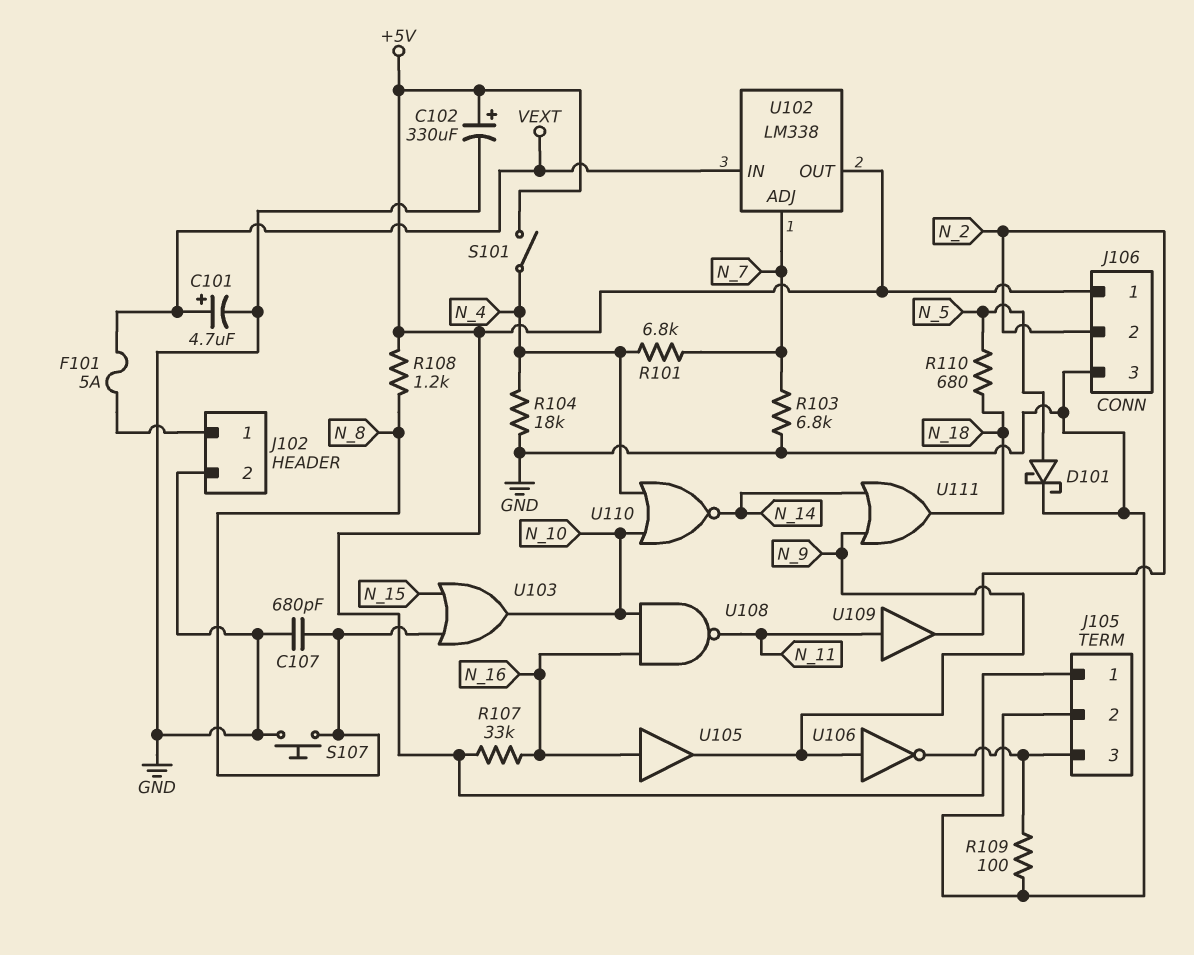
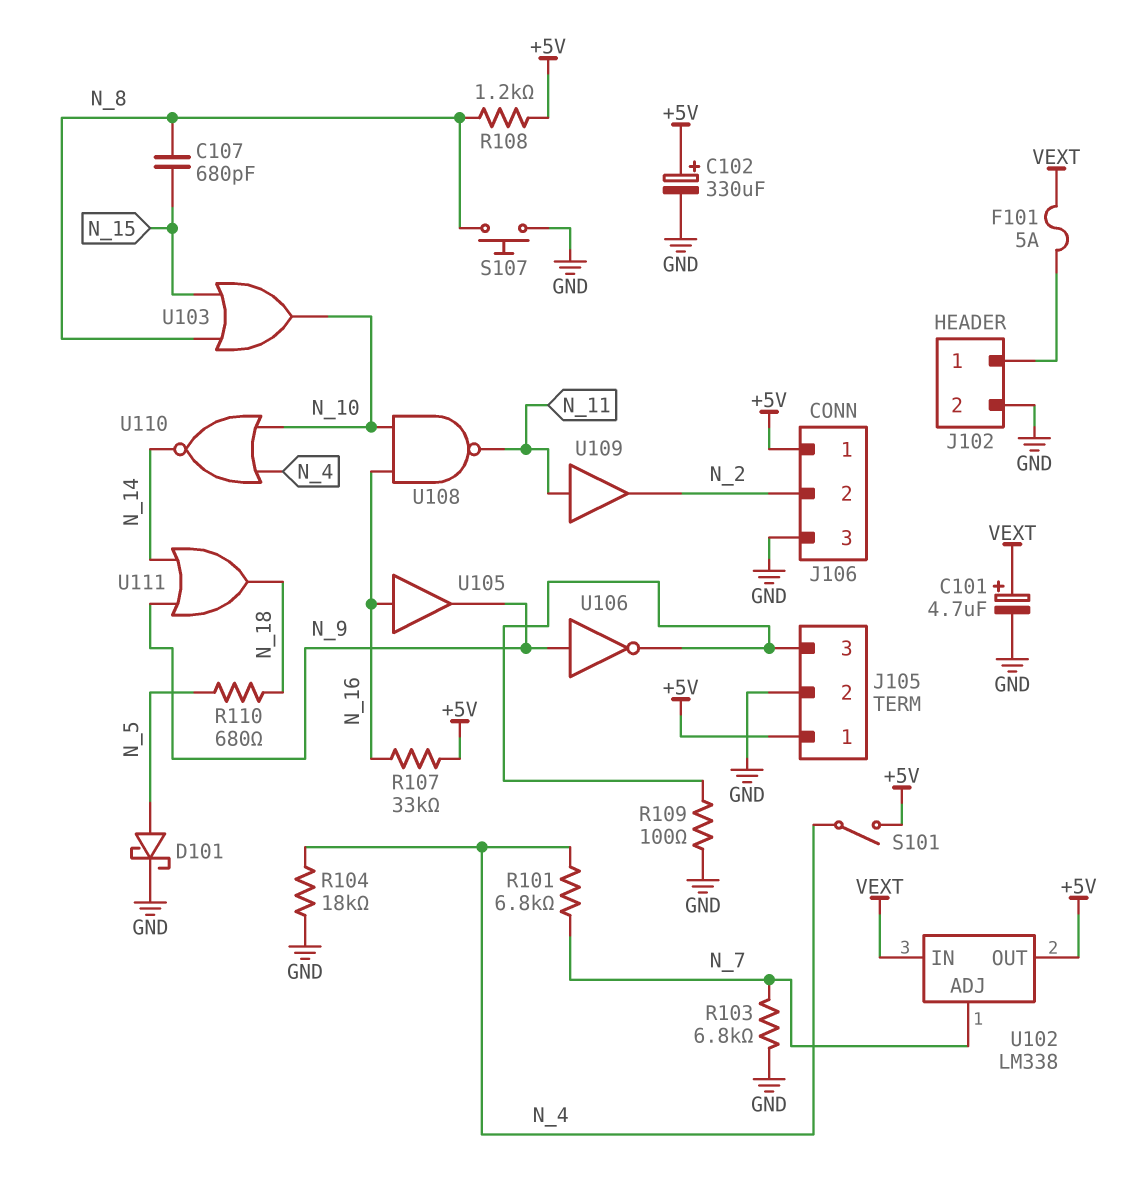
C107: 680pF (GND, N_8) -> 680pF (N_8, N_15)

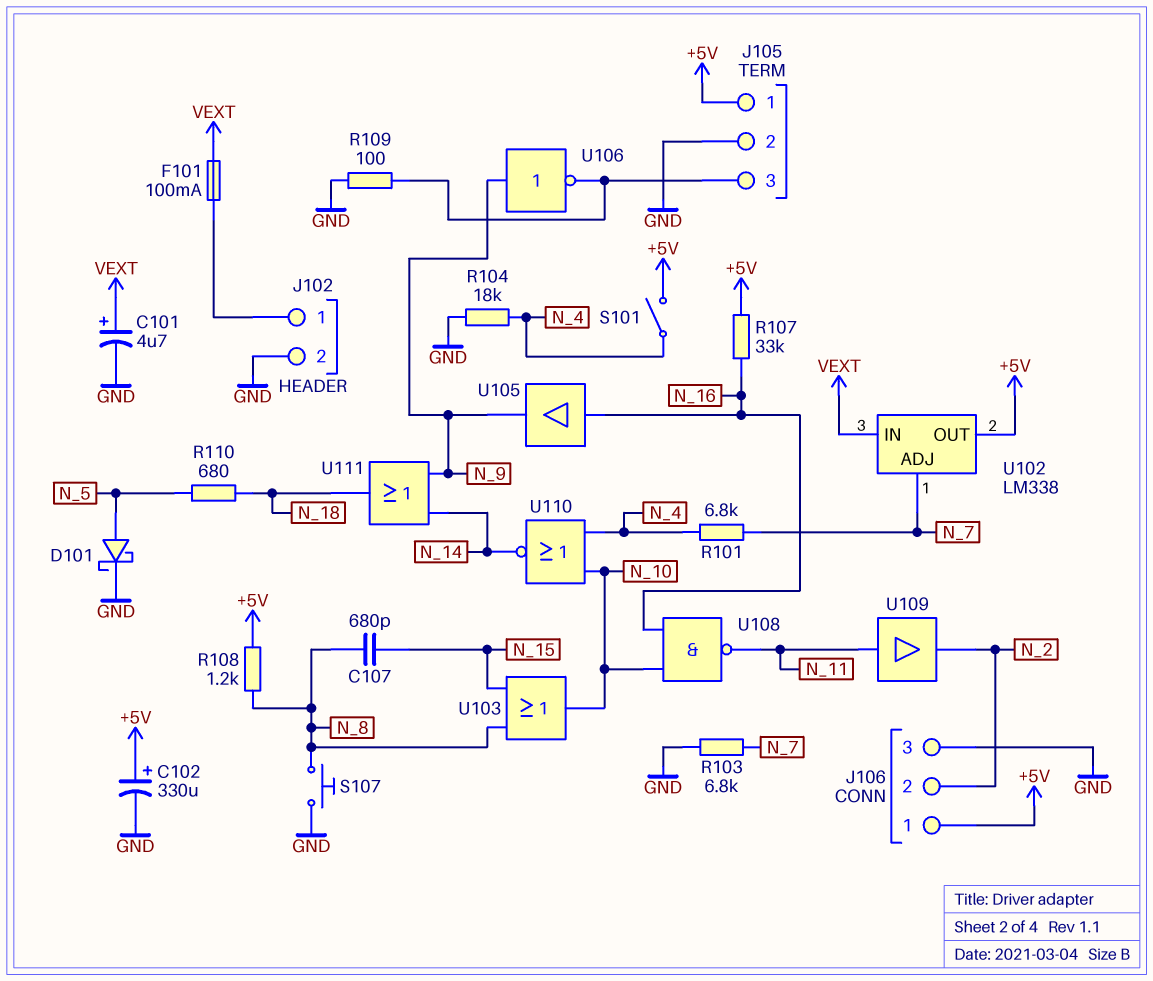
F101: 5A (J102/1, VEXT) -> 100mA (J102/1, VEXT)

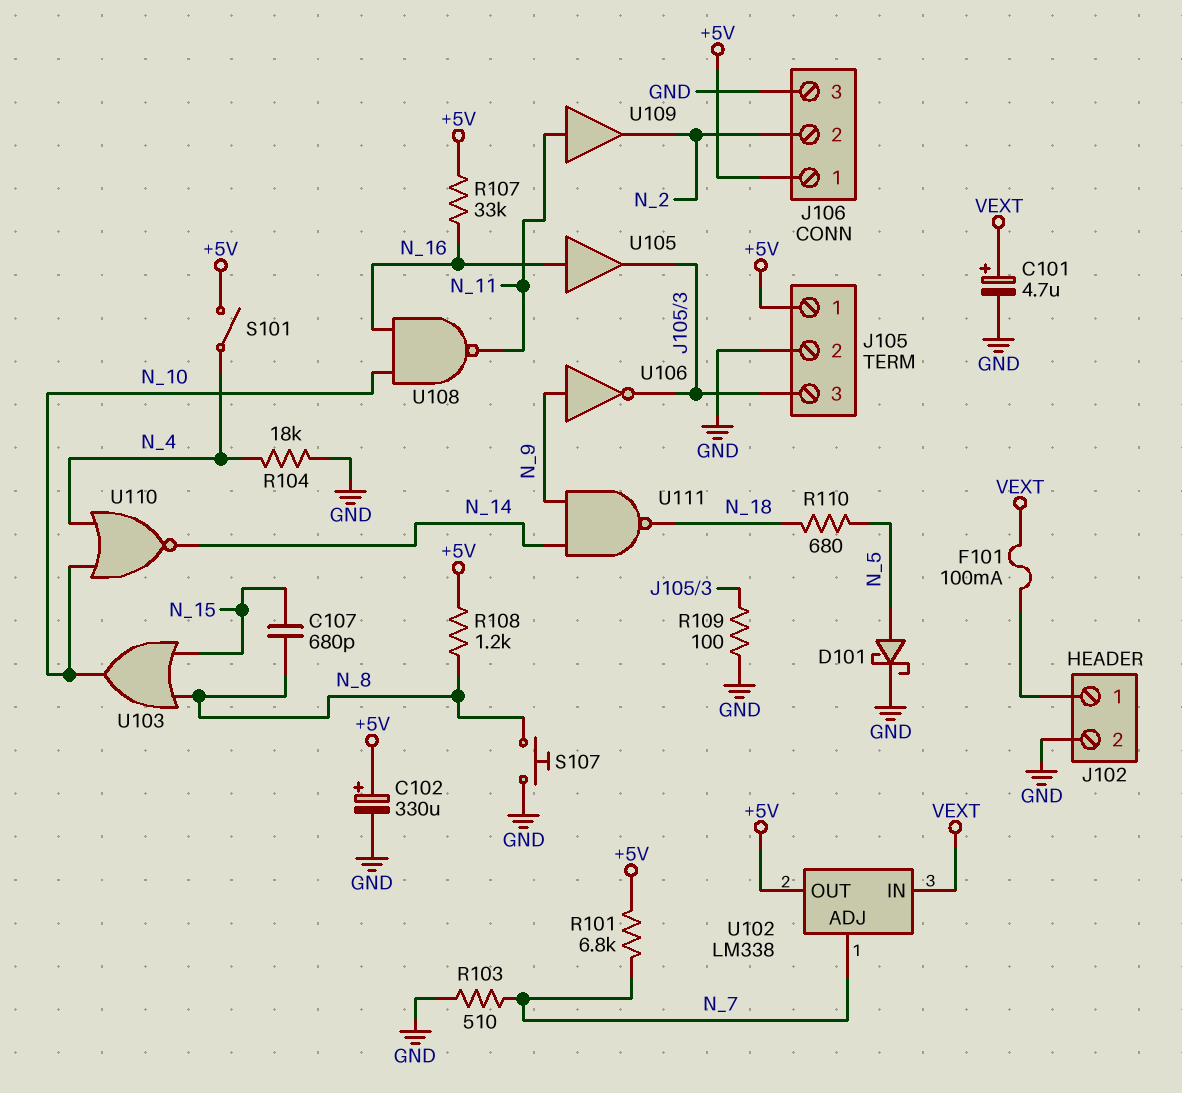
R101: 6.8k (N_4, N_7) -> 6.8k (+5V, N_7)
R103: 6.8k (GND, N_7) -> 510 (GND, N_7)
U105: buffer (in N_16, out N_9) -> buffer (in N_16, out J105/3)
U111: OR (in N_9, in N_14, out N_18) -> NAND (in N_9, in N_14, out N_18)

